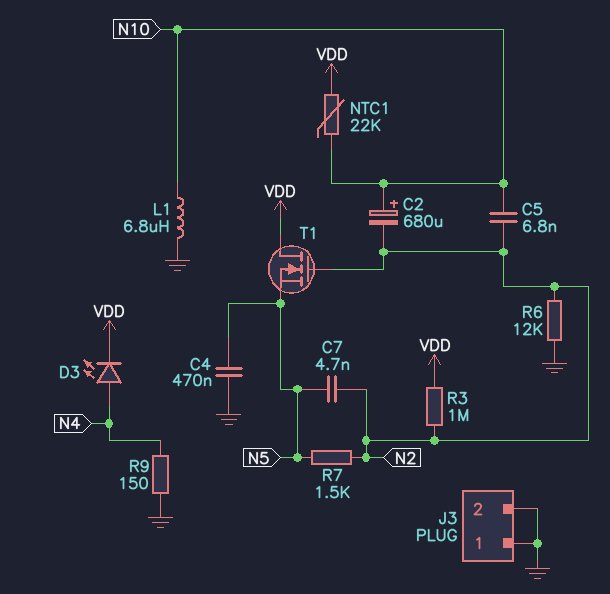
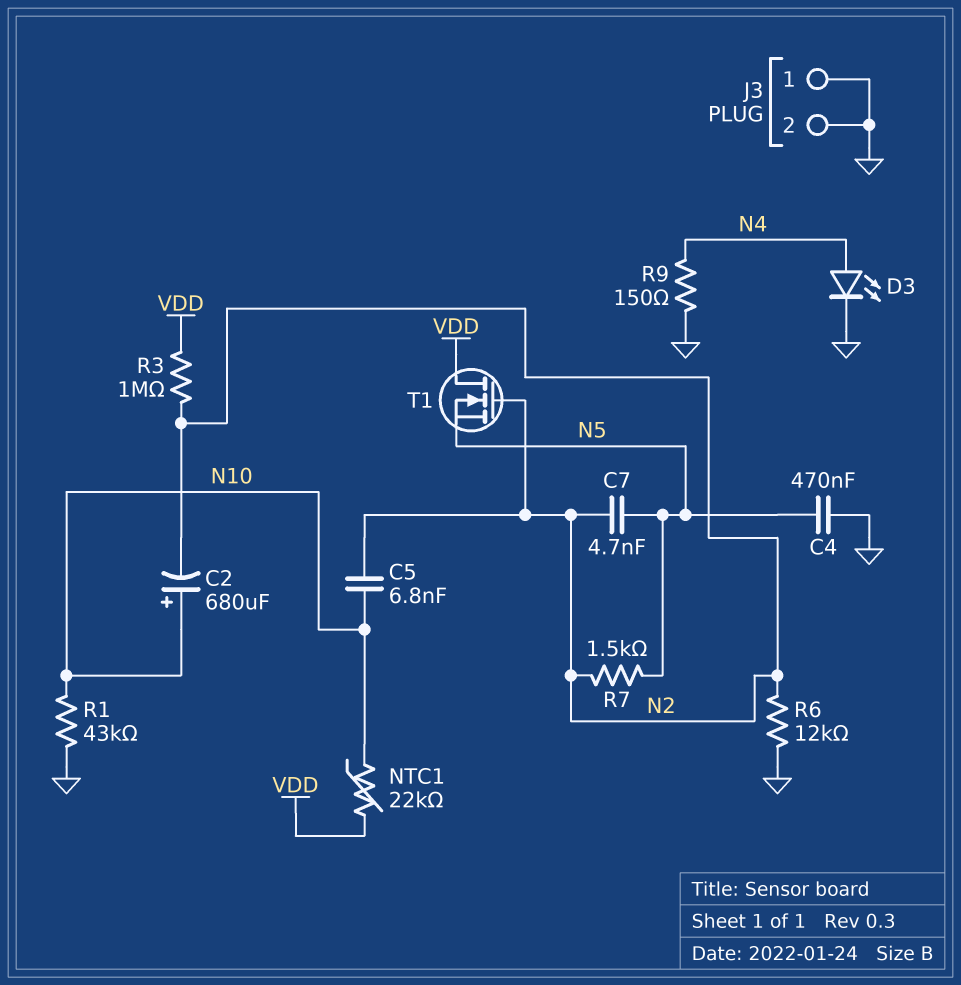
D3: LED (A N4, K VDD) -> LED (A N4, K GND)
L1: 6.8uH (GND, N10) -> none
R1: none -> 43k (GND, N10)

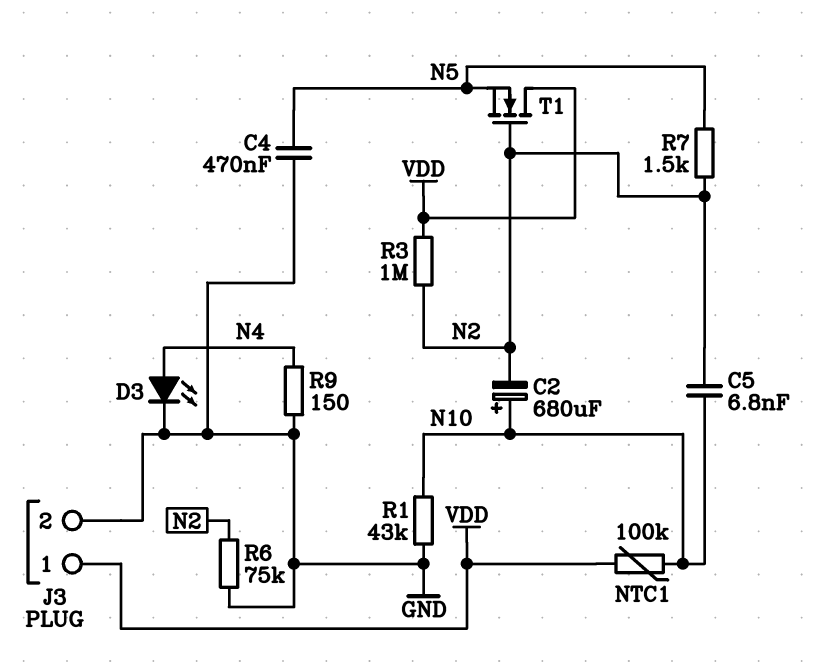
C7: 4.7nF (N2, N5) -> none
J3 pin 1: GND -> VDD
NTC1: 22k (N10, VDD) -> 100k (N10, VDD)
R6: 12k (GND, N2) -> 75k (GND, N2)

